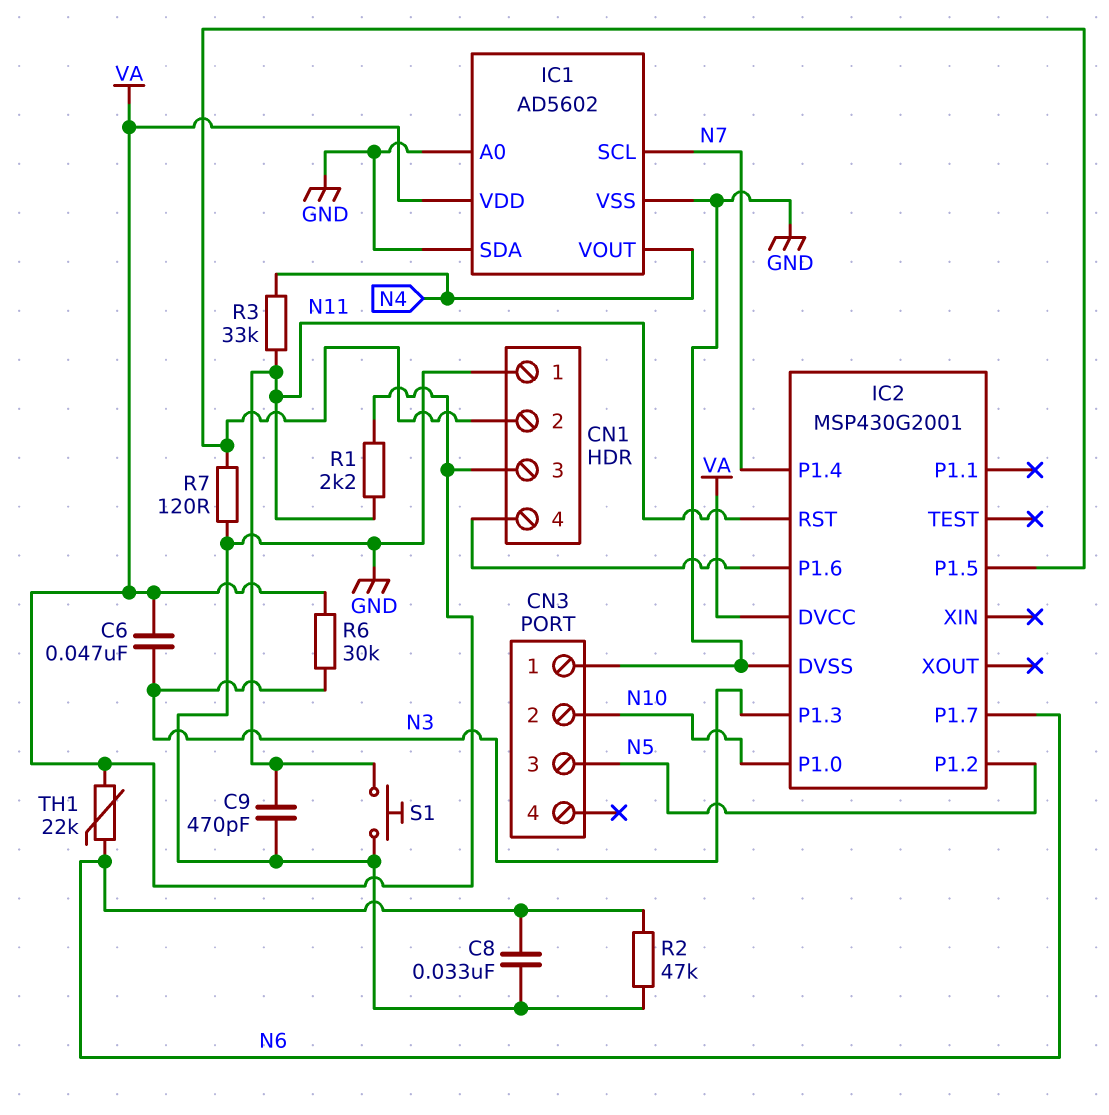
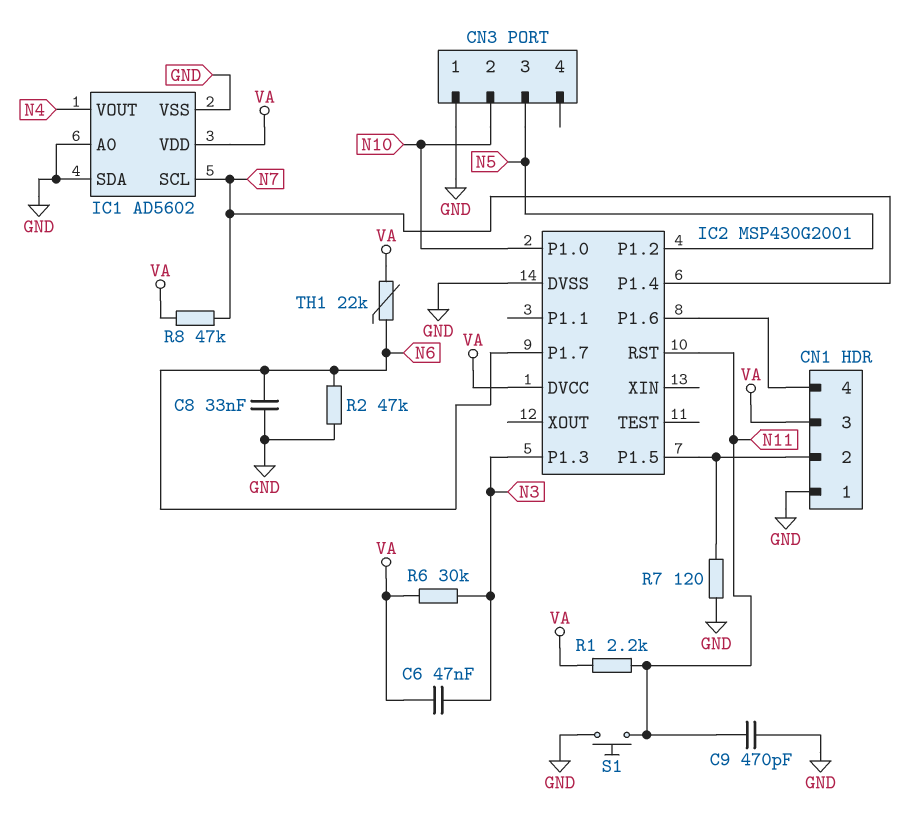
R3: 33k (N4, N11) -> none
R8: none -> 47k (N7, VA)

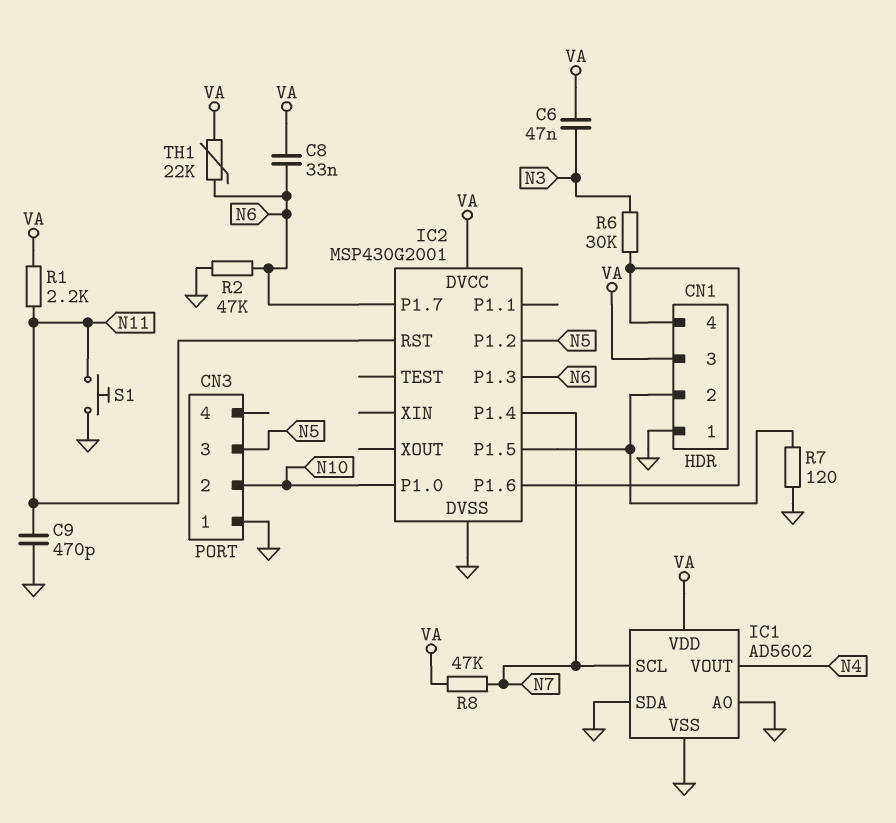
C8: 33nF (GND, N6) -> 33nF (N6, VA)
IC2 pin P1.3: N3 -> N6
R6: 30k (N3, VA) -> 30k (CN1/4, N3)

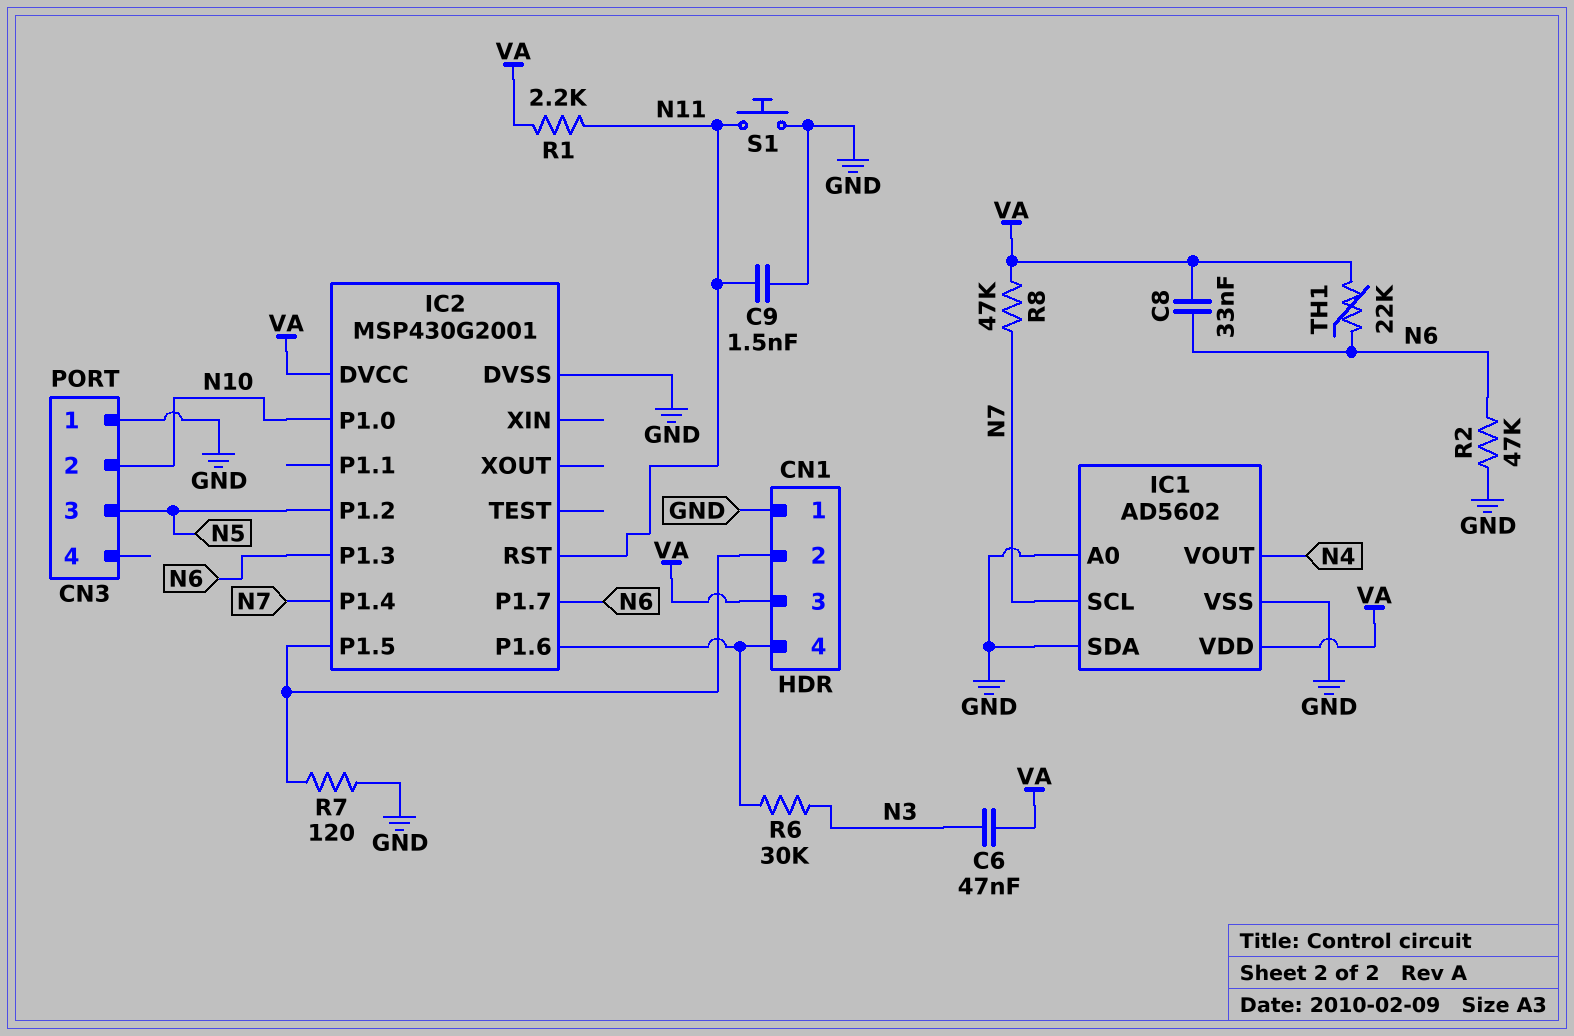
C9: 470pF (GND, N11) -> 1.5nF (GND, N11)

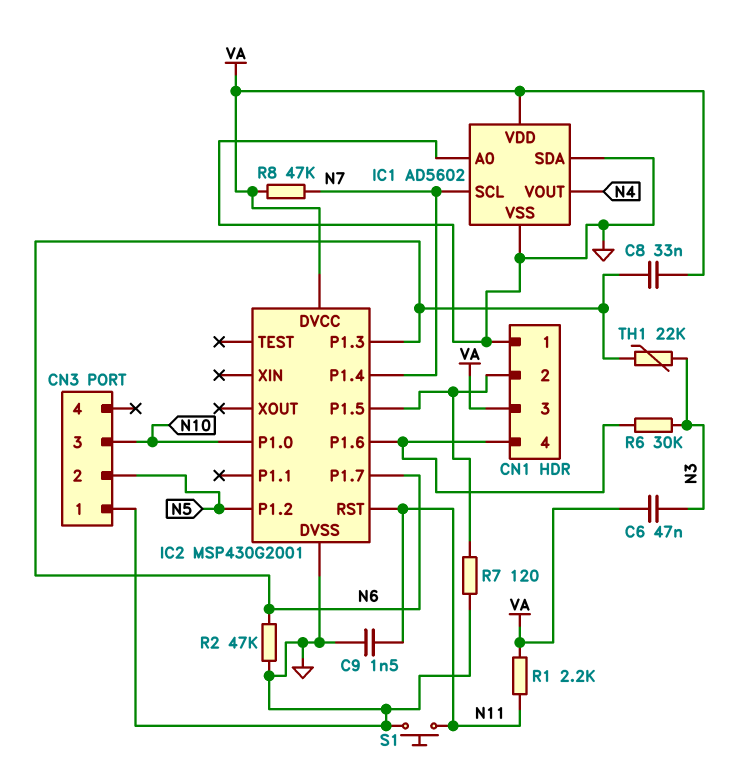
CN3 pin 2: N10 -> N5
CN3 pin 3: N5 -> N10
TH1: 22k (N6, VA) -> 22k (N3, N6)

